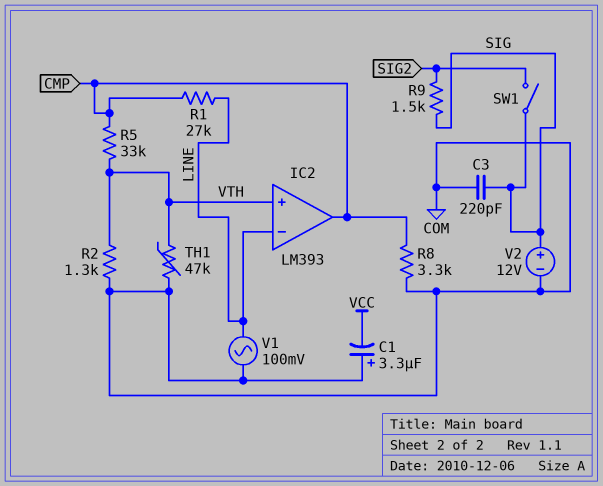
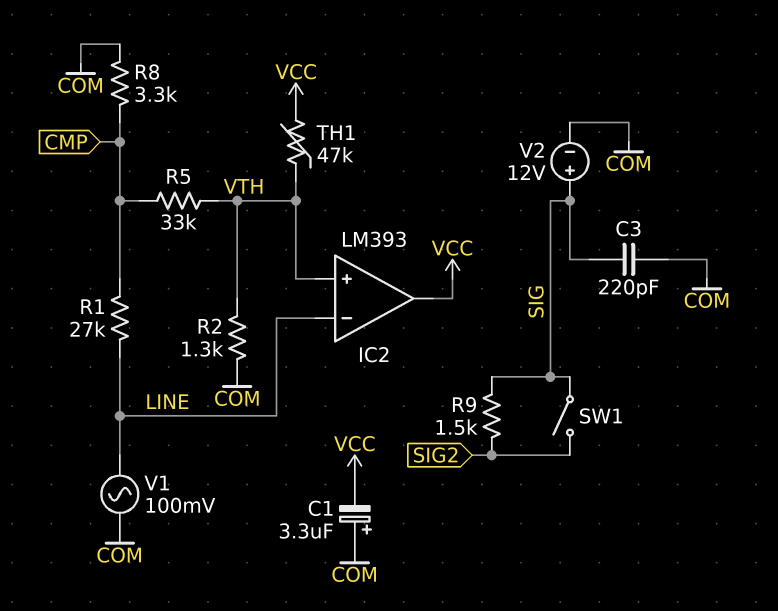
IC2 pin out: CMP -> VCC
TH1: 47k (COM, VTH) -> 47k (VCC, VTH)

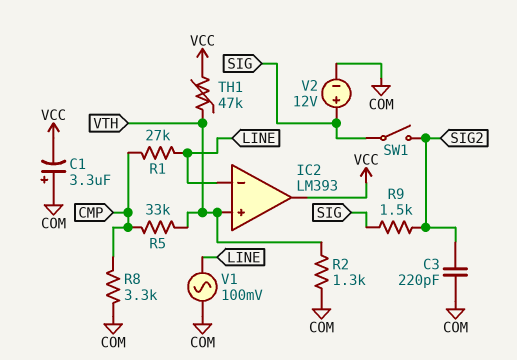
C3: 220pF (COM, SIG) -> 220pF (COM, SIG2)

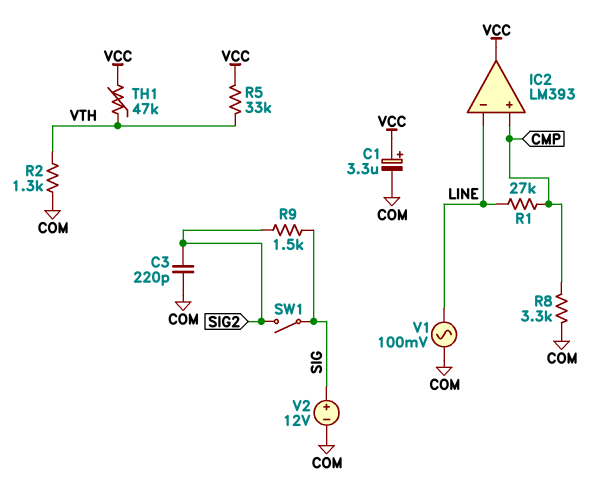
C1: 3.3uF (plus COM, minus VCC) -> 3.3uF (plus VCC, minus COM)
IC2 pin in+: VTH -> CMP
R5: 33k (CMP, VTH) -> 33k (VCC, VTH)

